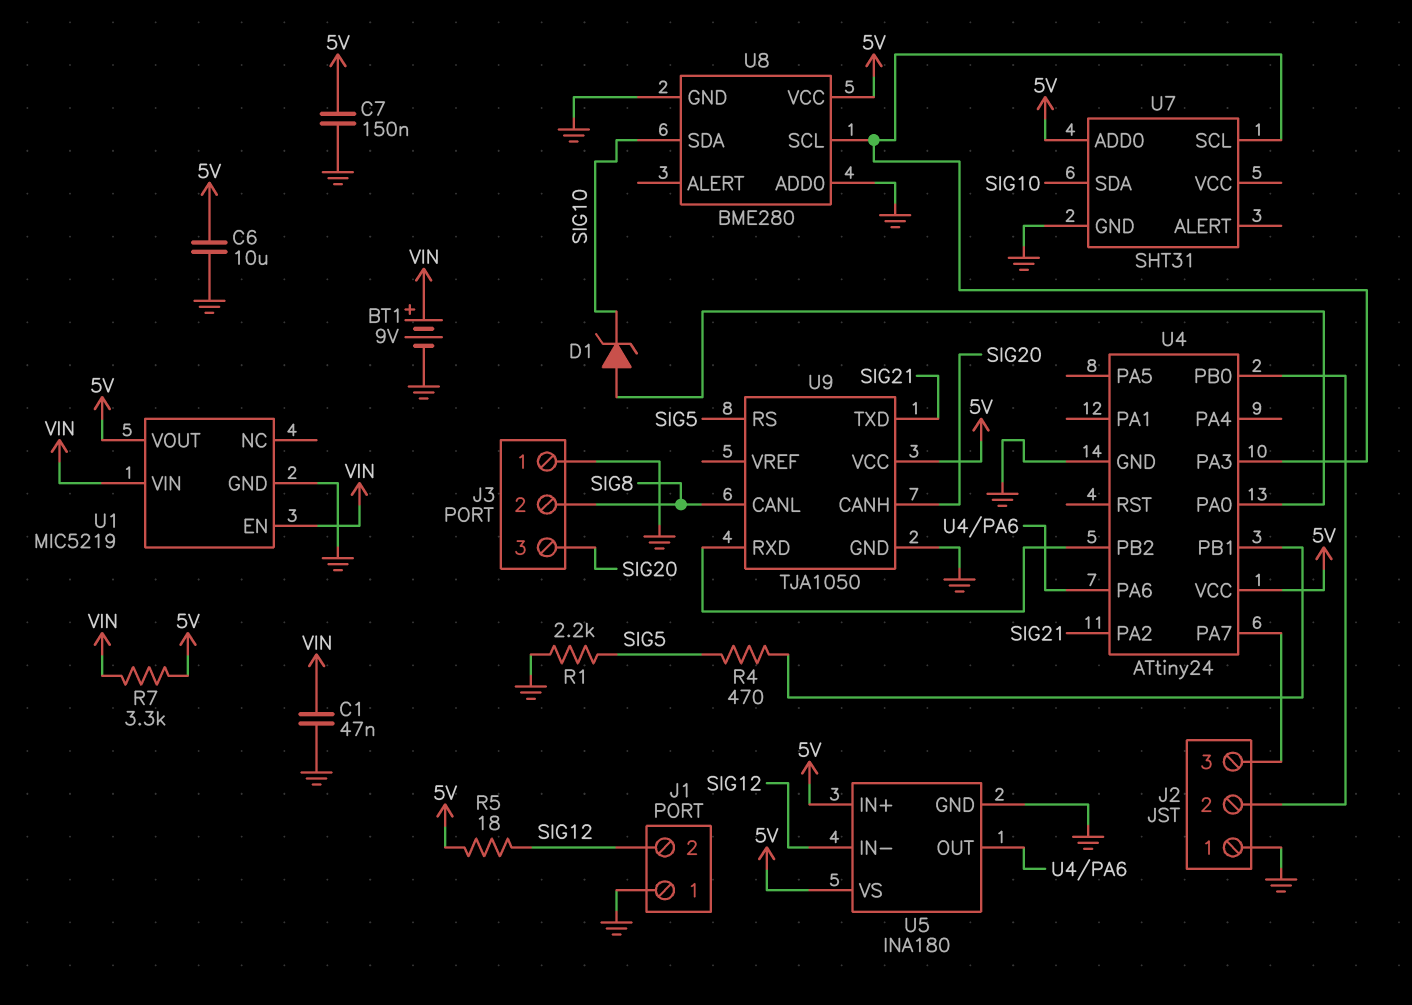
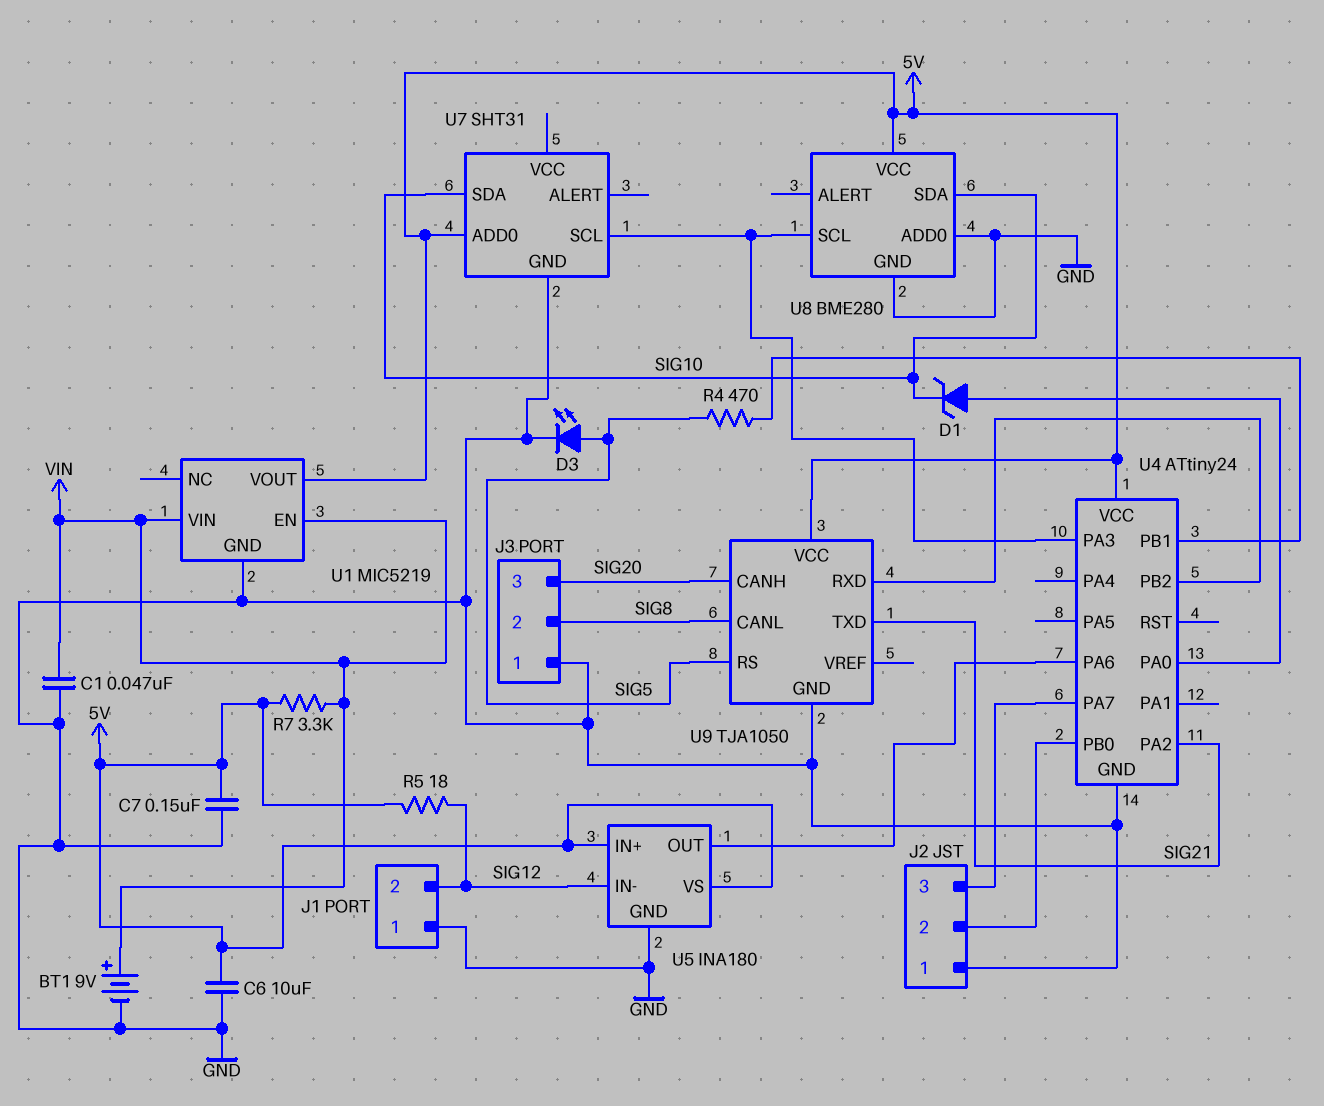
D3: none -> LED (A SIG5, K GND)
R1: 2.2k (GND, SIG5) -> none

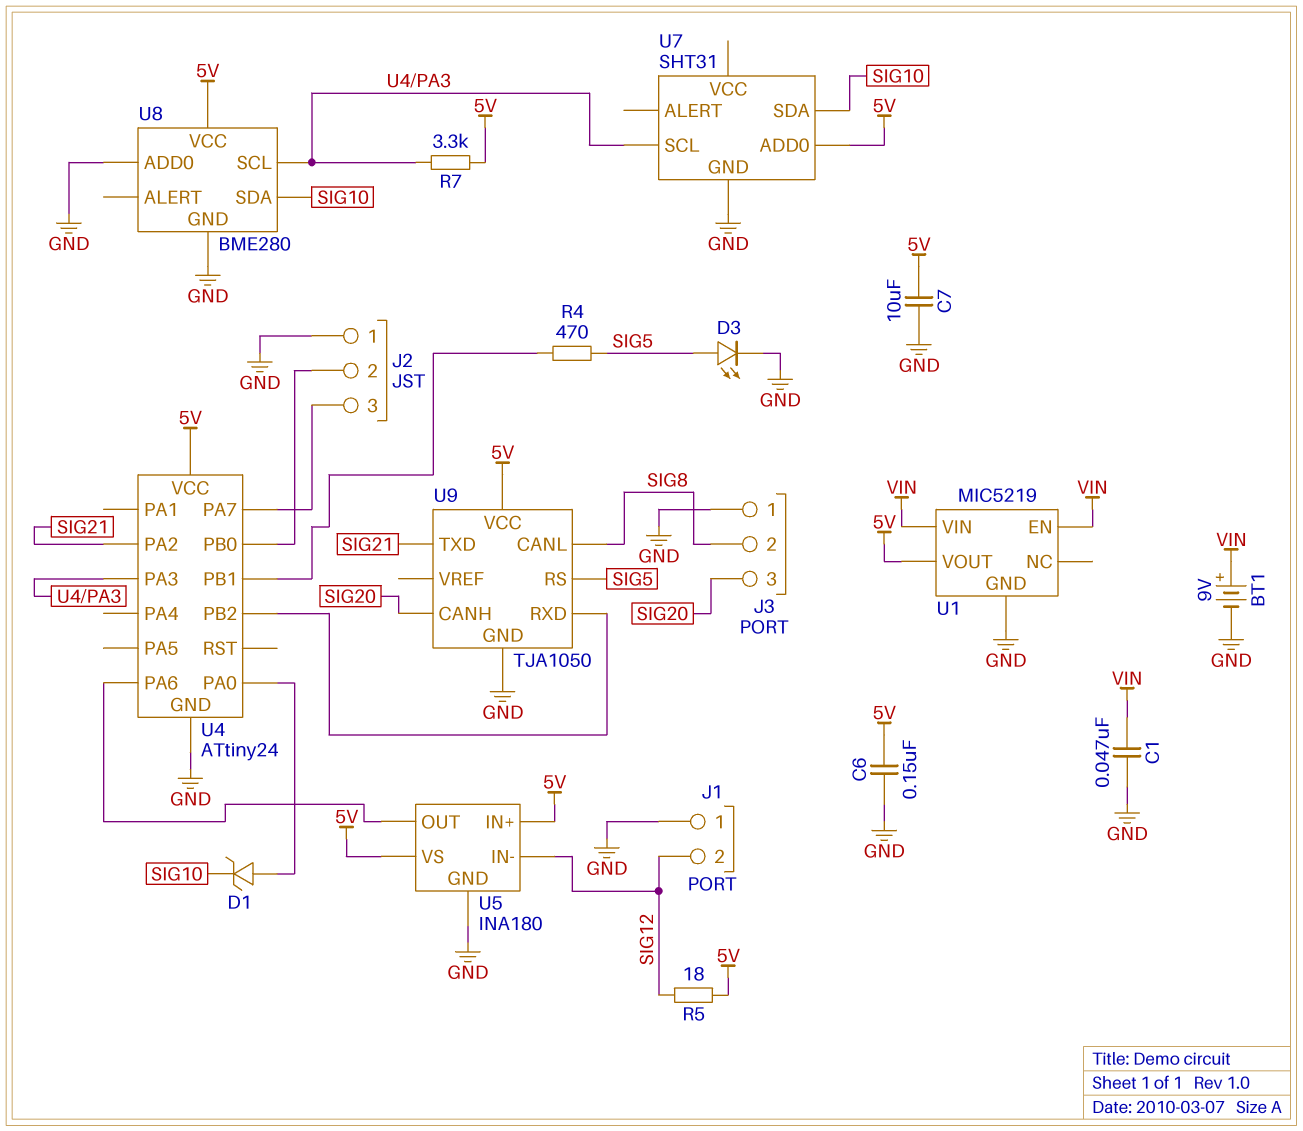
C6: 10uF (5V, GND) -> 150nF (5V, GND)
C7: 150nF (5V, GND) -> 10uF (5V, GND)
R7: 3.3k (5V, VIN) -> 3.3k (5V, U4/PA3)

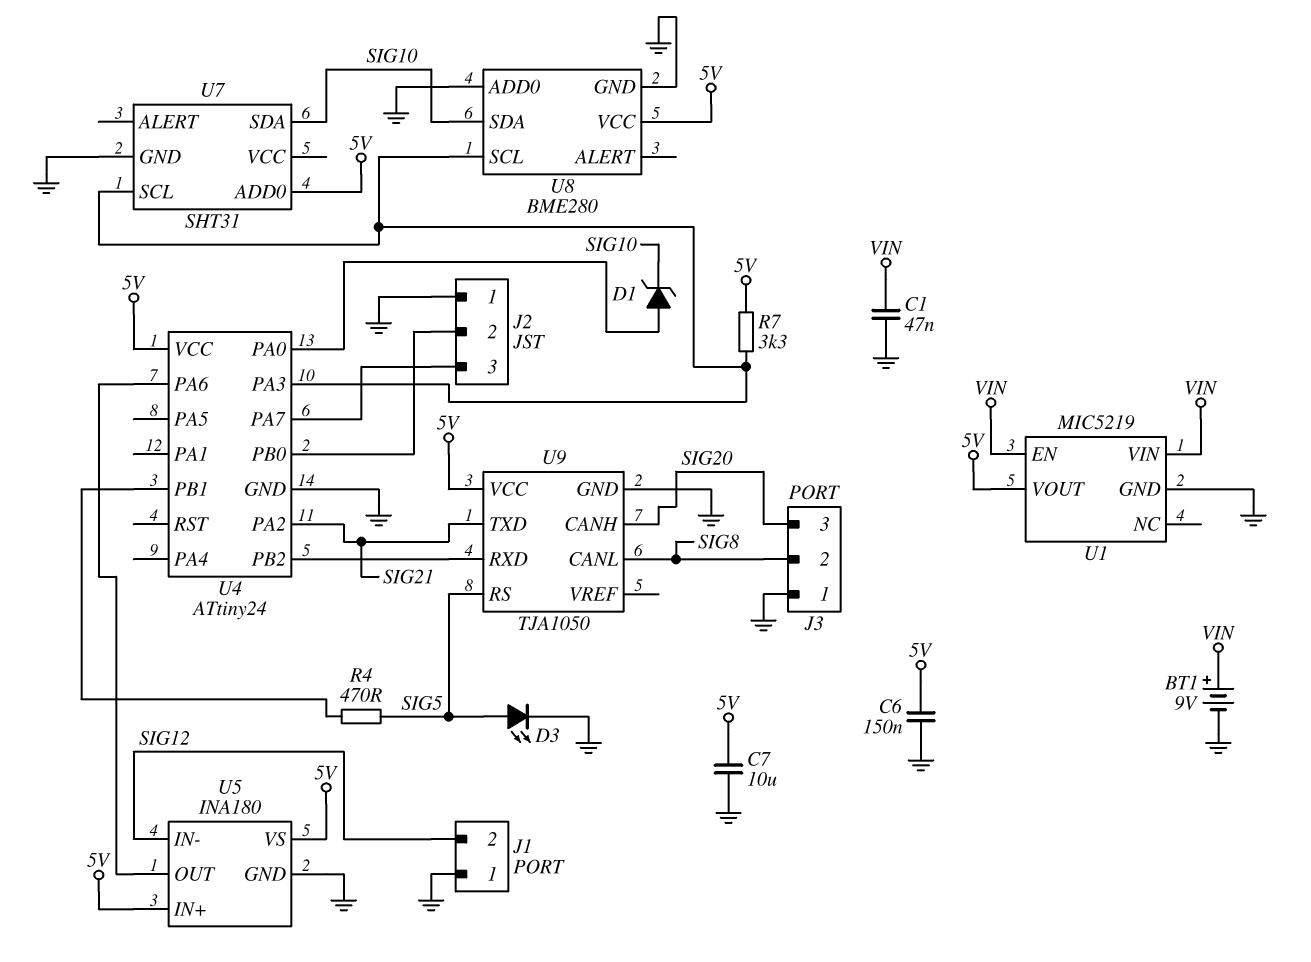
R5: 18 (5V, SIG12) -> none

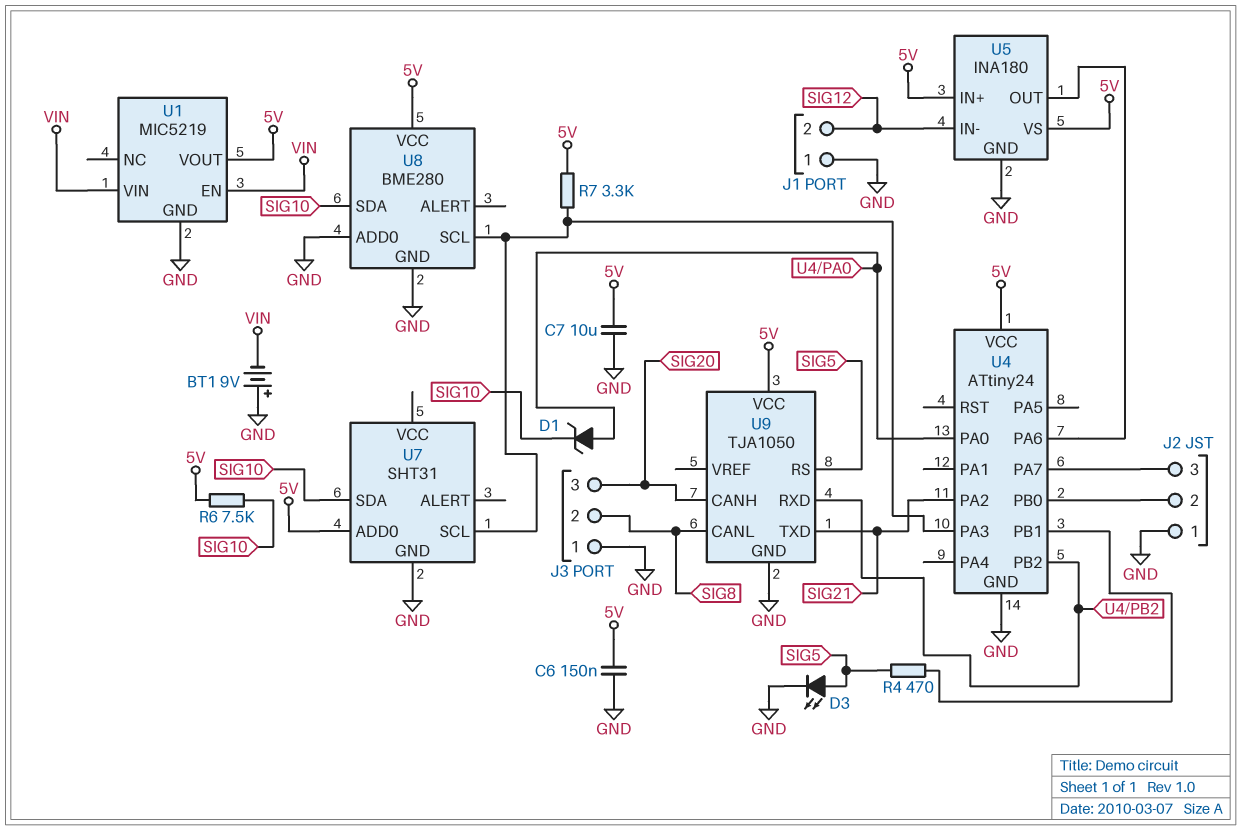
BT1: 9V (plus VIN, minus GND) -> 9V (plus GND, minus VIN)
C1: 47nF (GND, VIN) -> none
R6: none -> 7.5k (5V, SIG10)

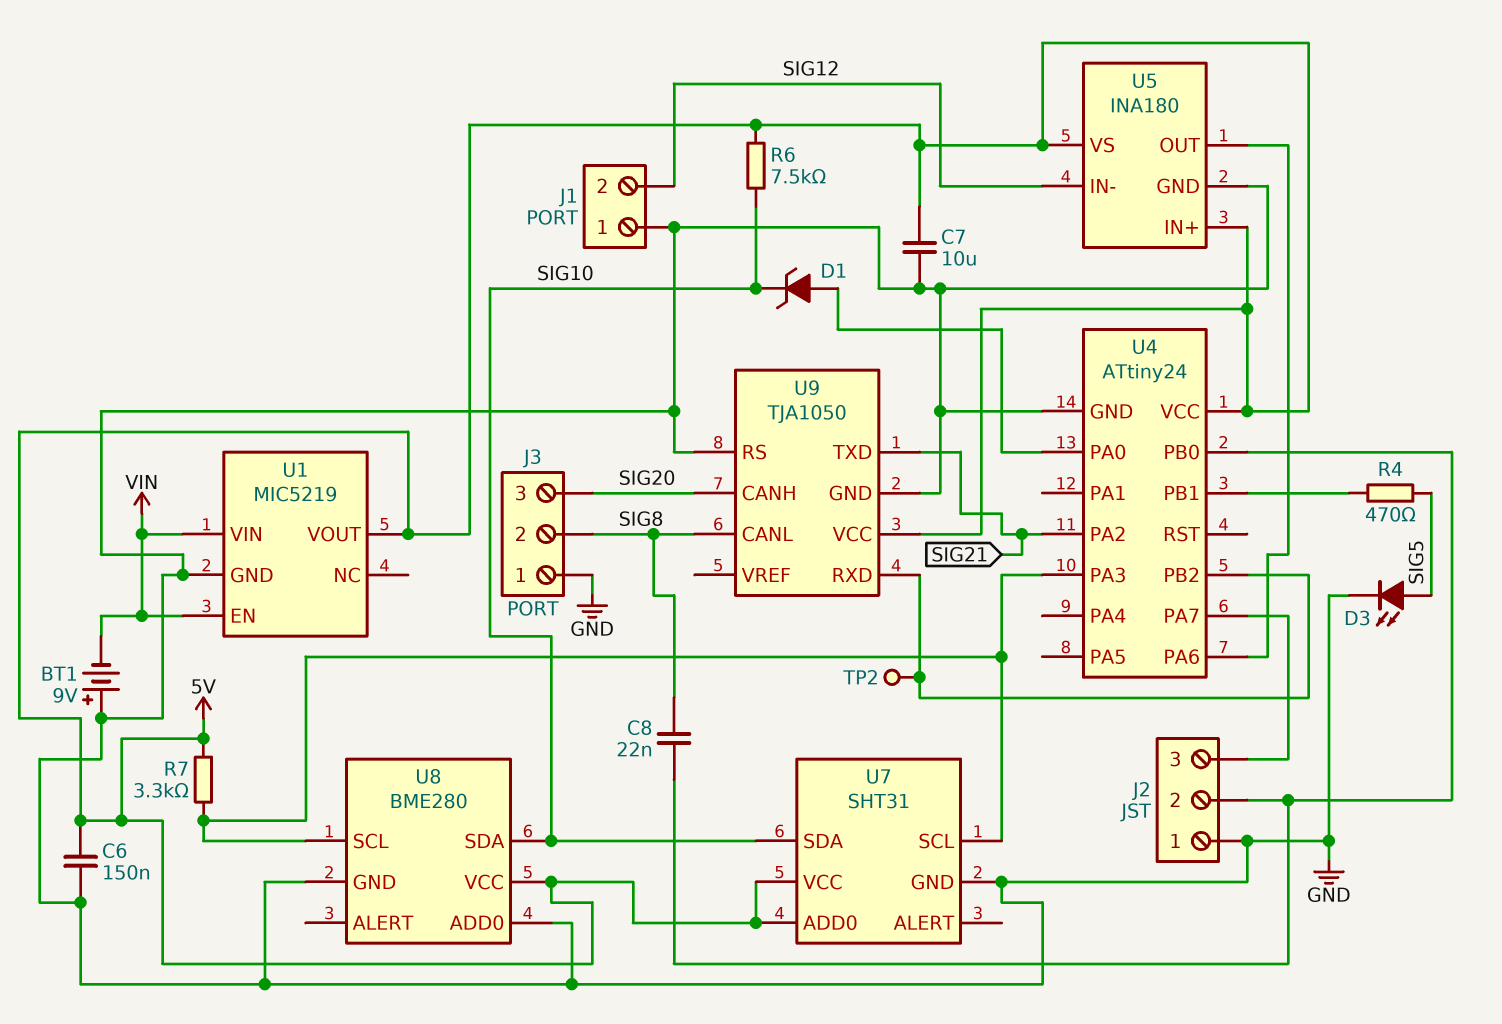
C8: none -> 22nF (J2/2, SIG8)
TP2: none -> test point (U4/PB2)
U7 pin VCC: none -> 5V
U9 pin RS: SIG5 -> GND

